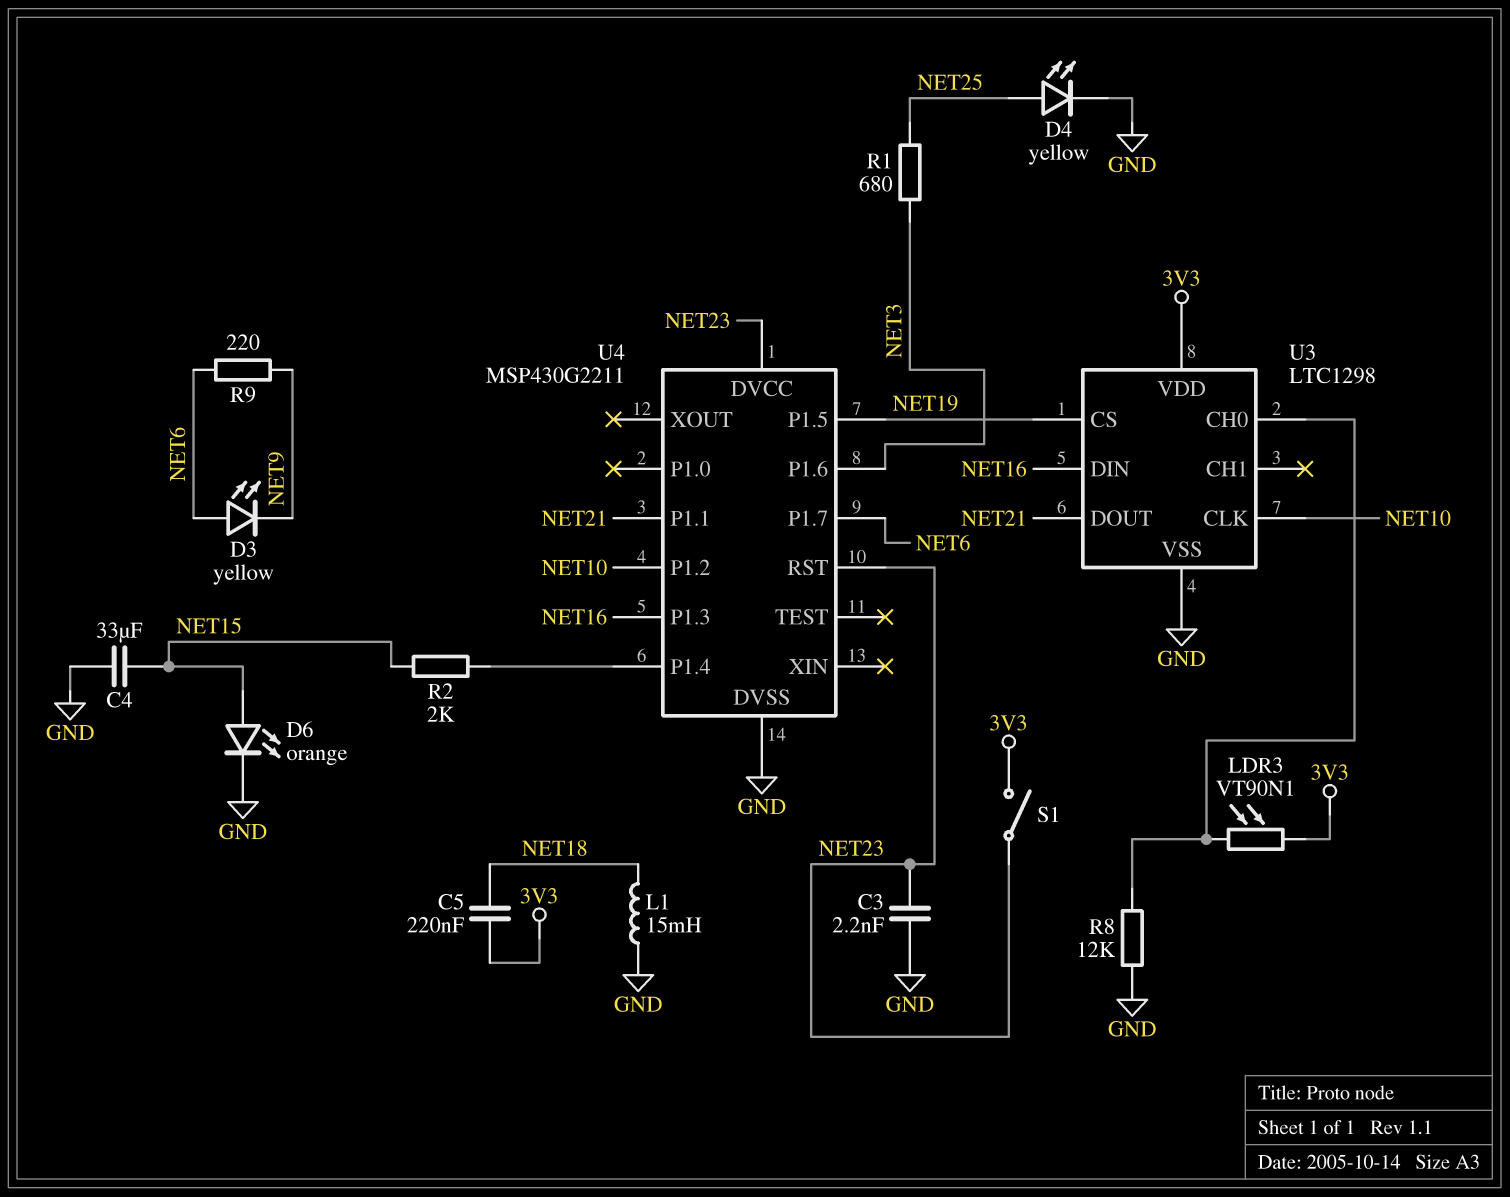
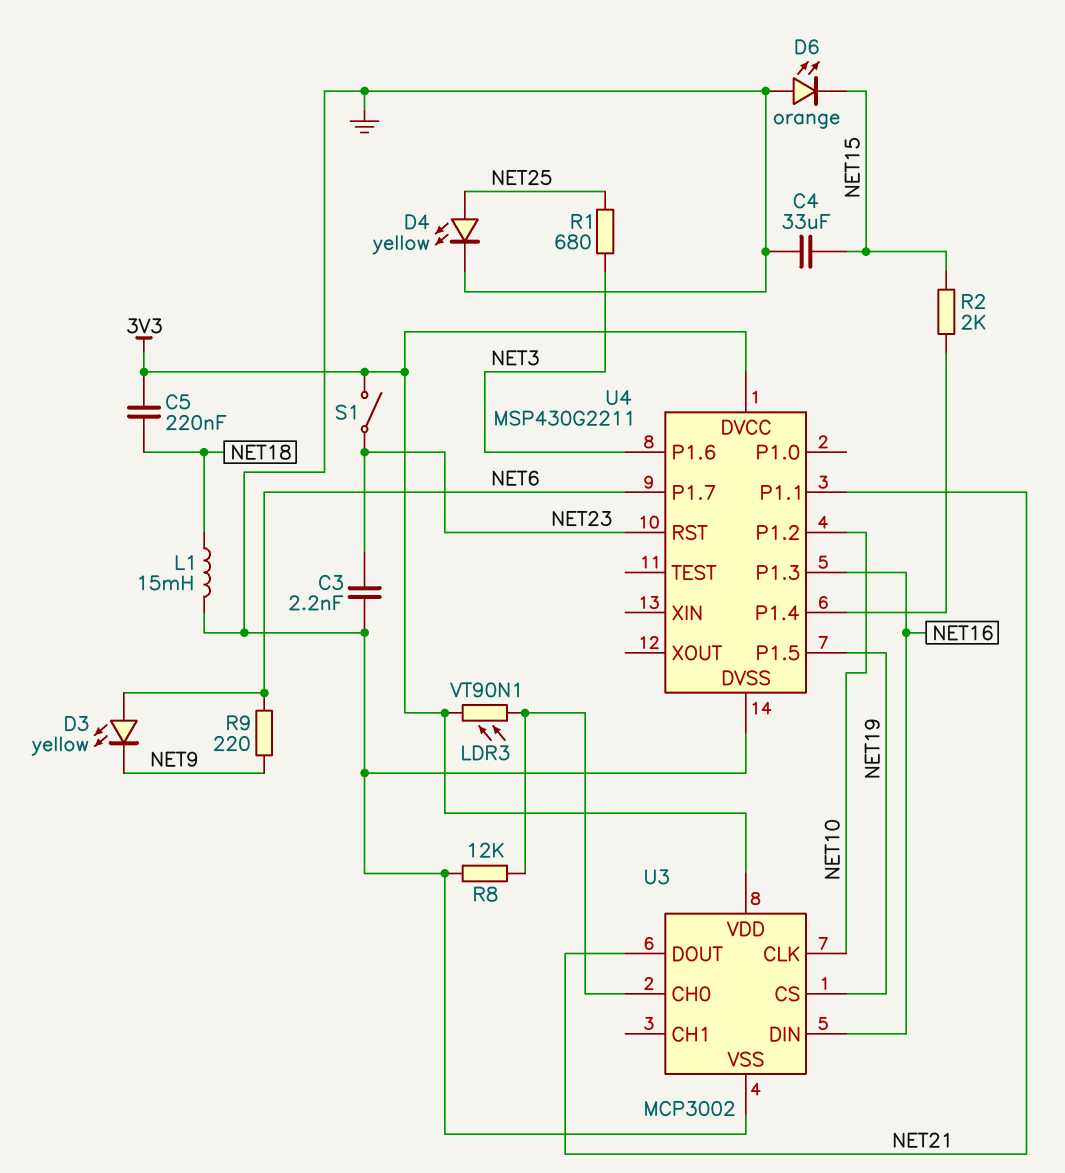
D6: LED orange (A NET15, K GND) -> LED orange (A GND, K NET15)
U3: LTC1298 -> MCP3002
U4 pin DVCC: NET23 -> 3V3

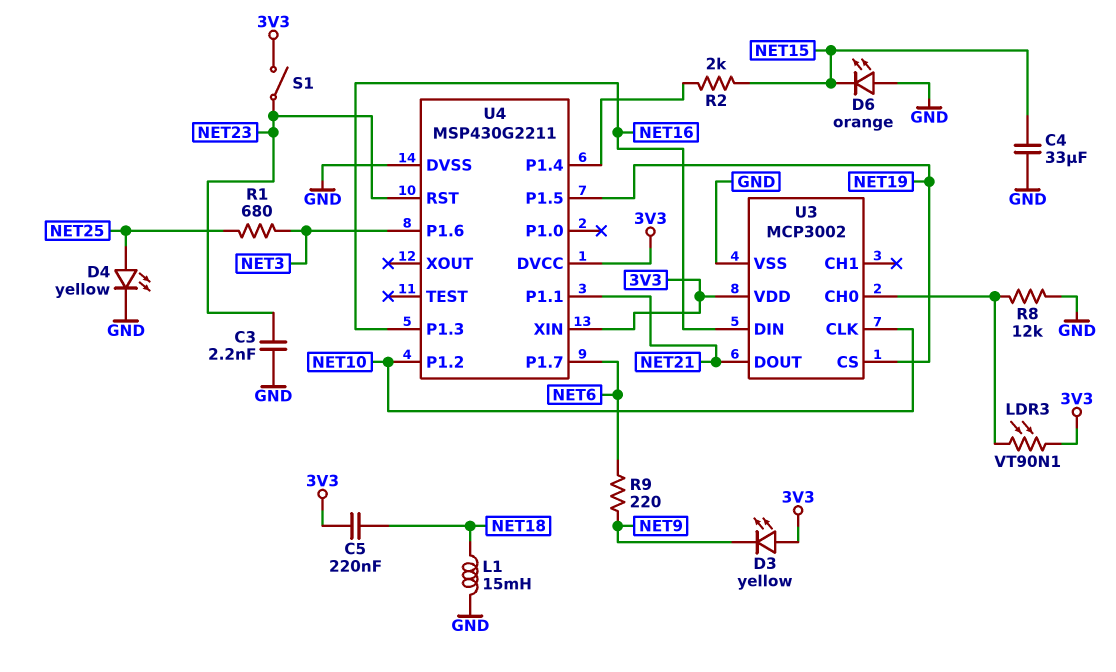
D3: LED yellow (A NET6, K NET9) -> LED yellow (A 3V3, K NET9)
U4 pin XIN: none -> 3V3

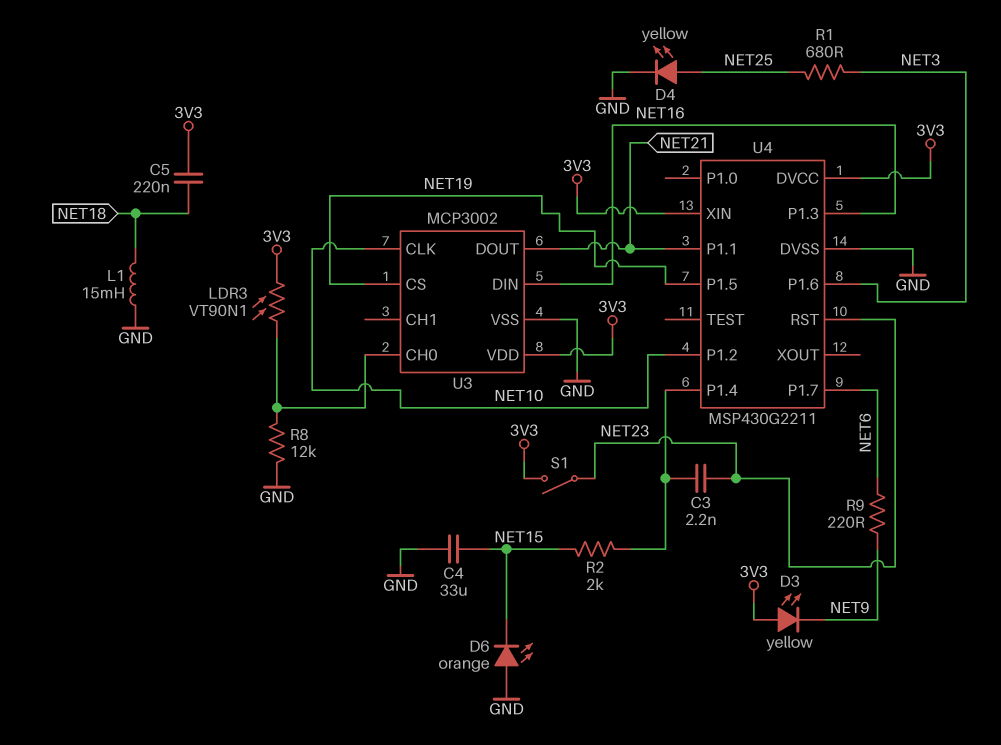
C3: 2.2nF (GND, NET23) -> 2.2nF (NET23, U4/P1.4)

